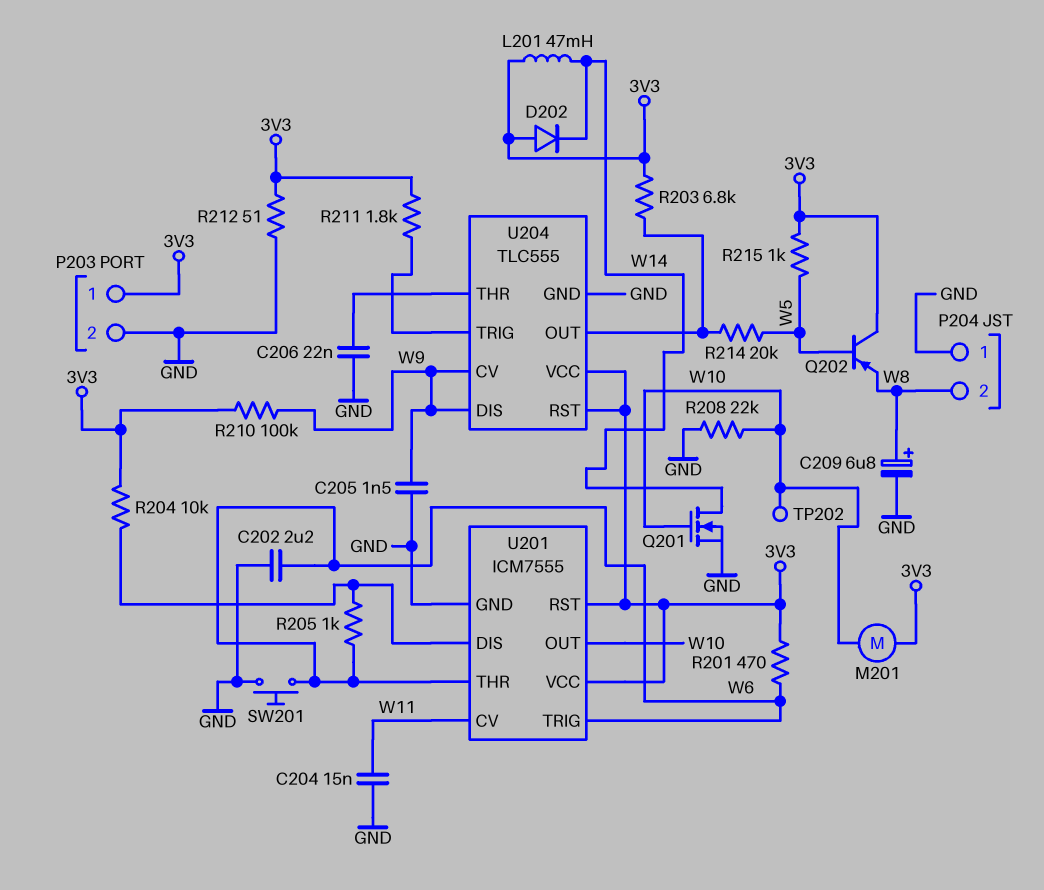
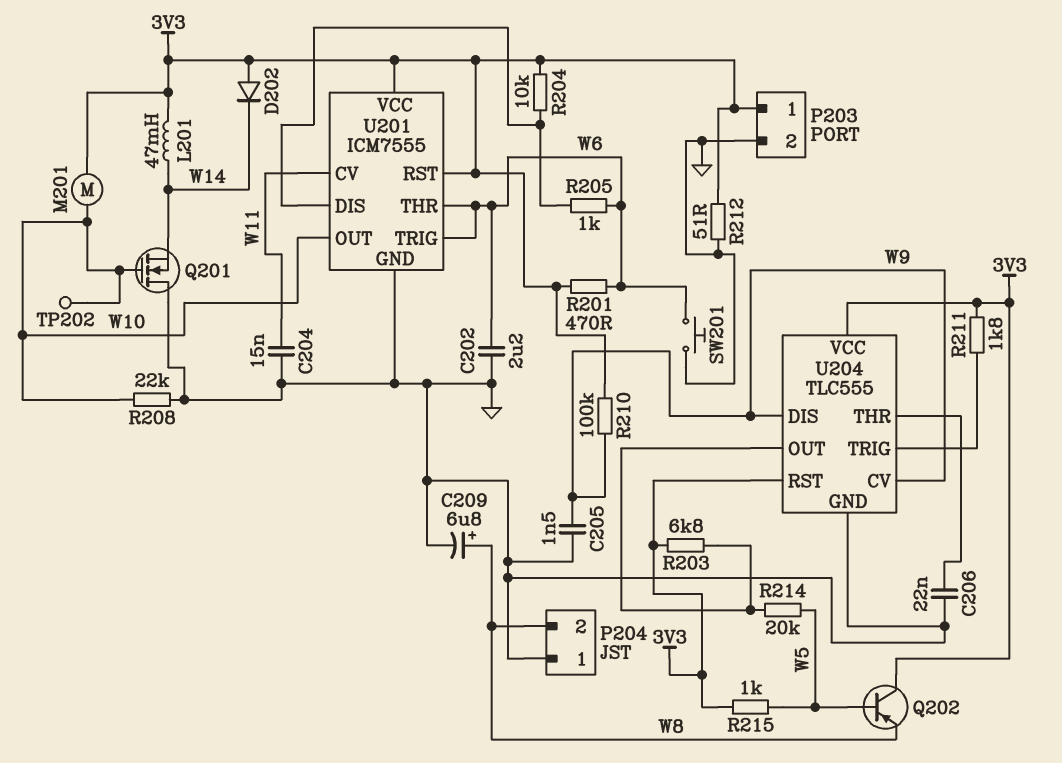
Q201: NMOS (G W10, D W14, S GND) -> NMOS (G W10, D GND, S W14)

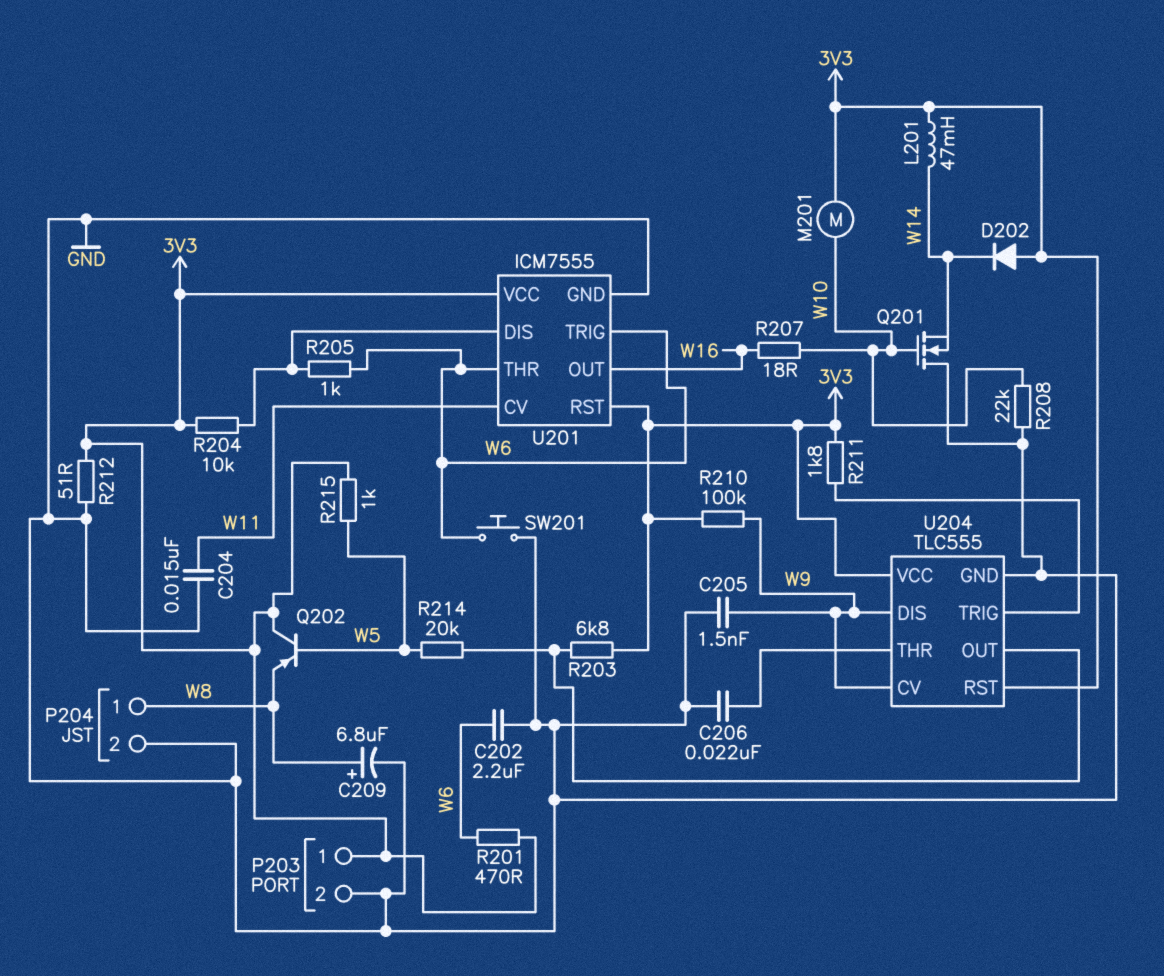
P204 pin 1: GND -> W8
P204 pin 2: W8 -> GND
R207: none -> 18 (W10, W16)
TP202: test point (W10) -> none
U201 pin OUT: W10 -> W16

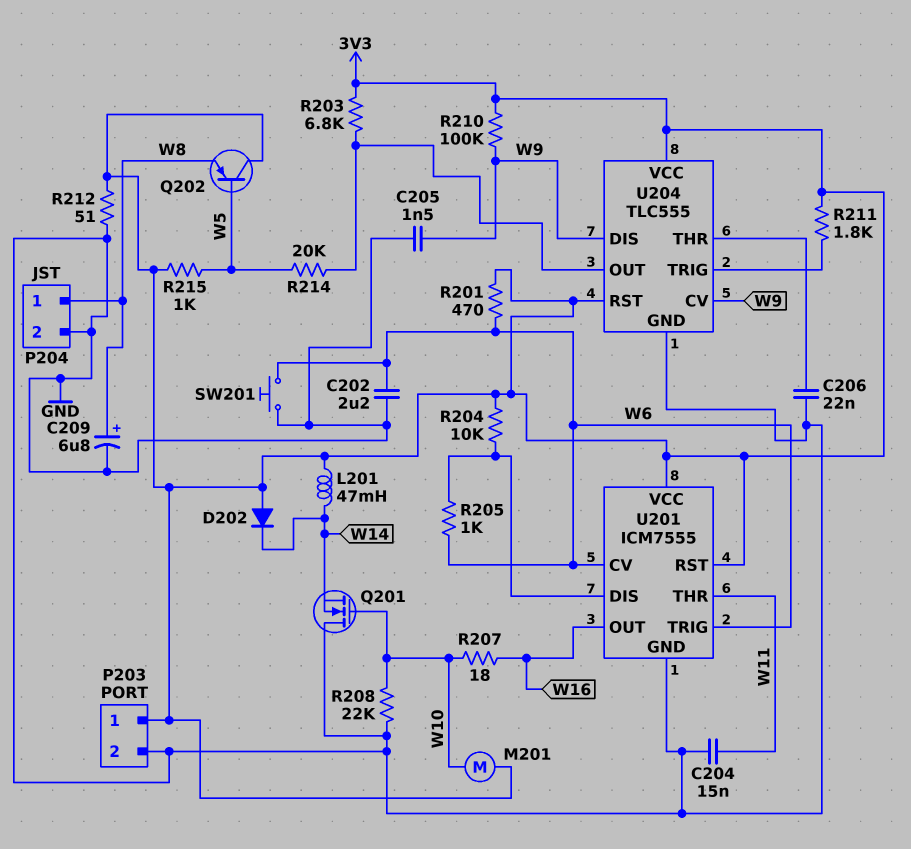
U201 pin CV: W11 -> W6
U201 pin THR: W6 -> W11

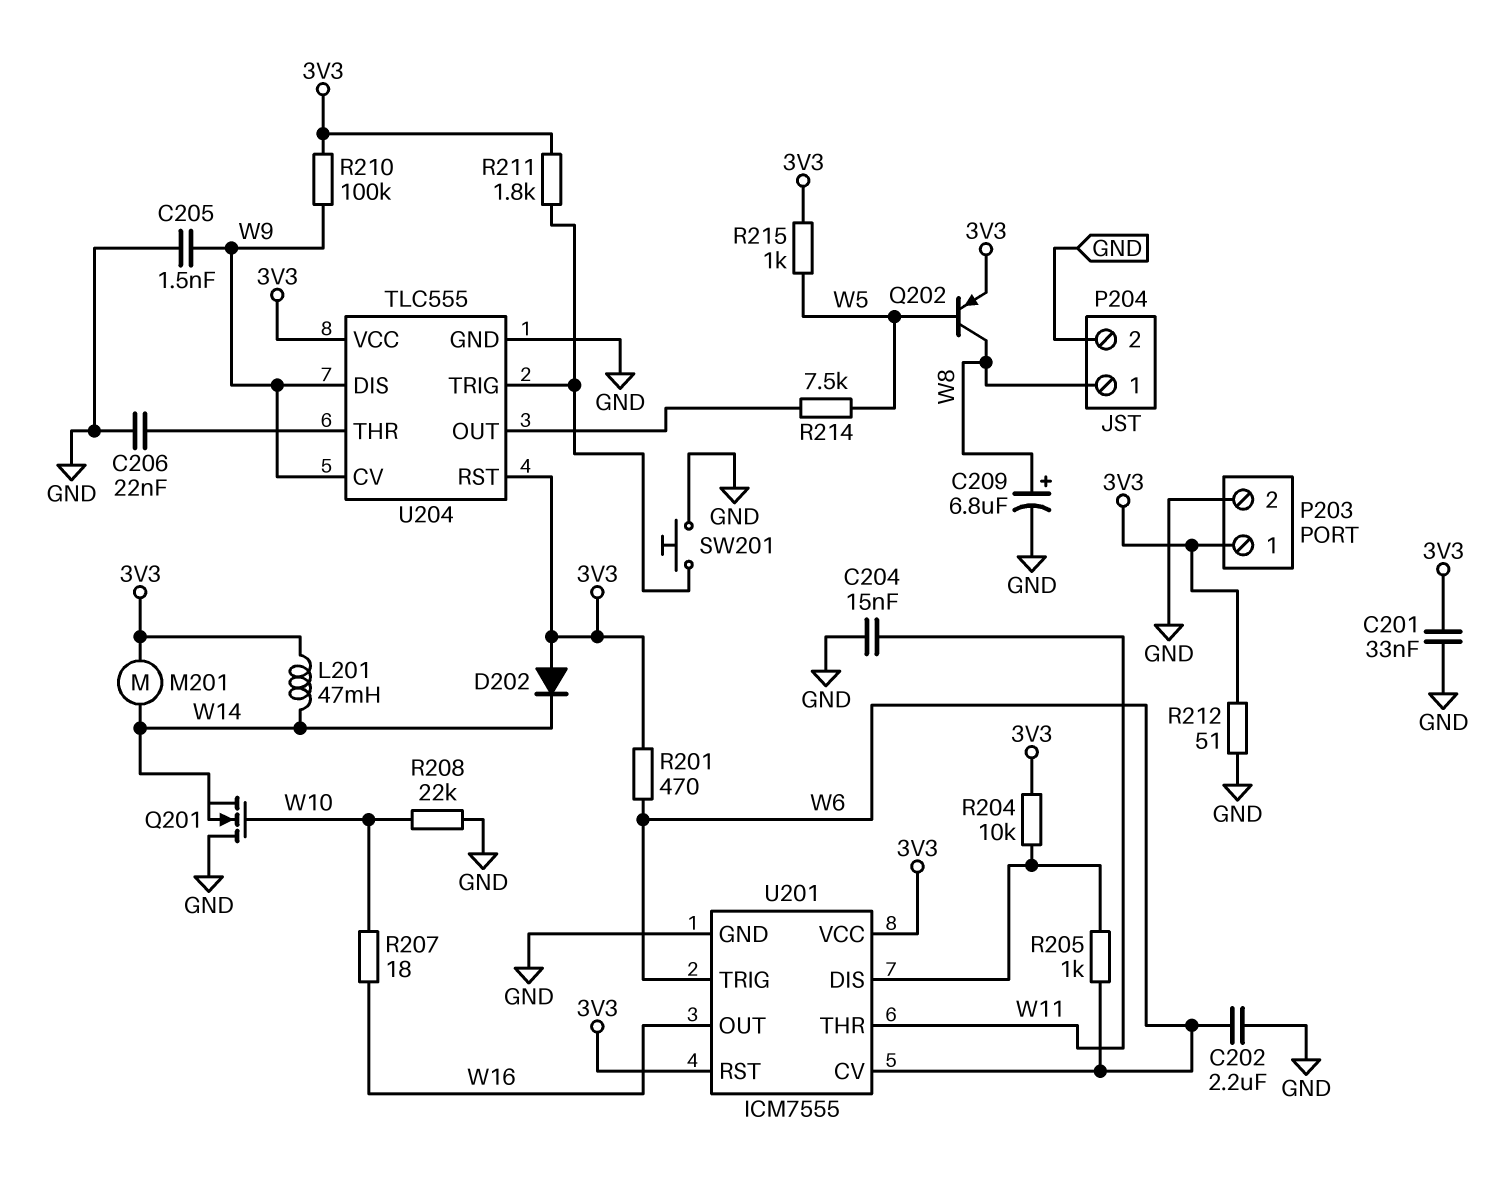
C201: none -> 33nF (3V3, GND)
M201: motor (3V3, W10) -> motor (3V3, W14)
Q202: PNP (B W5, C 3V3, E W8) -> PNP (B W5, C W8, E 3V3)
R203: 6.8k (3V3, U204/OUT) -> none
R214: 20k (U204/OUT, W5) -> 7.5k (U204/OUT, W5)
SW201: button (GND, W6) -> button (GND, U204/TRIG)

